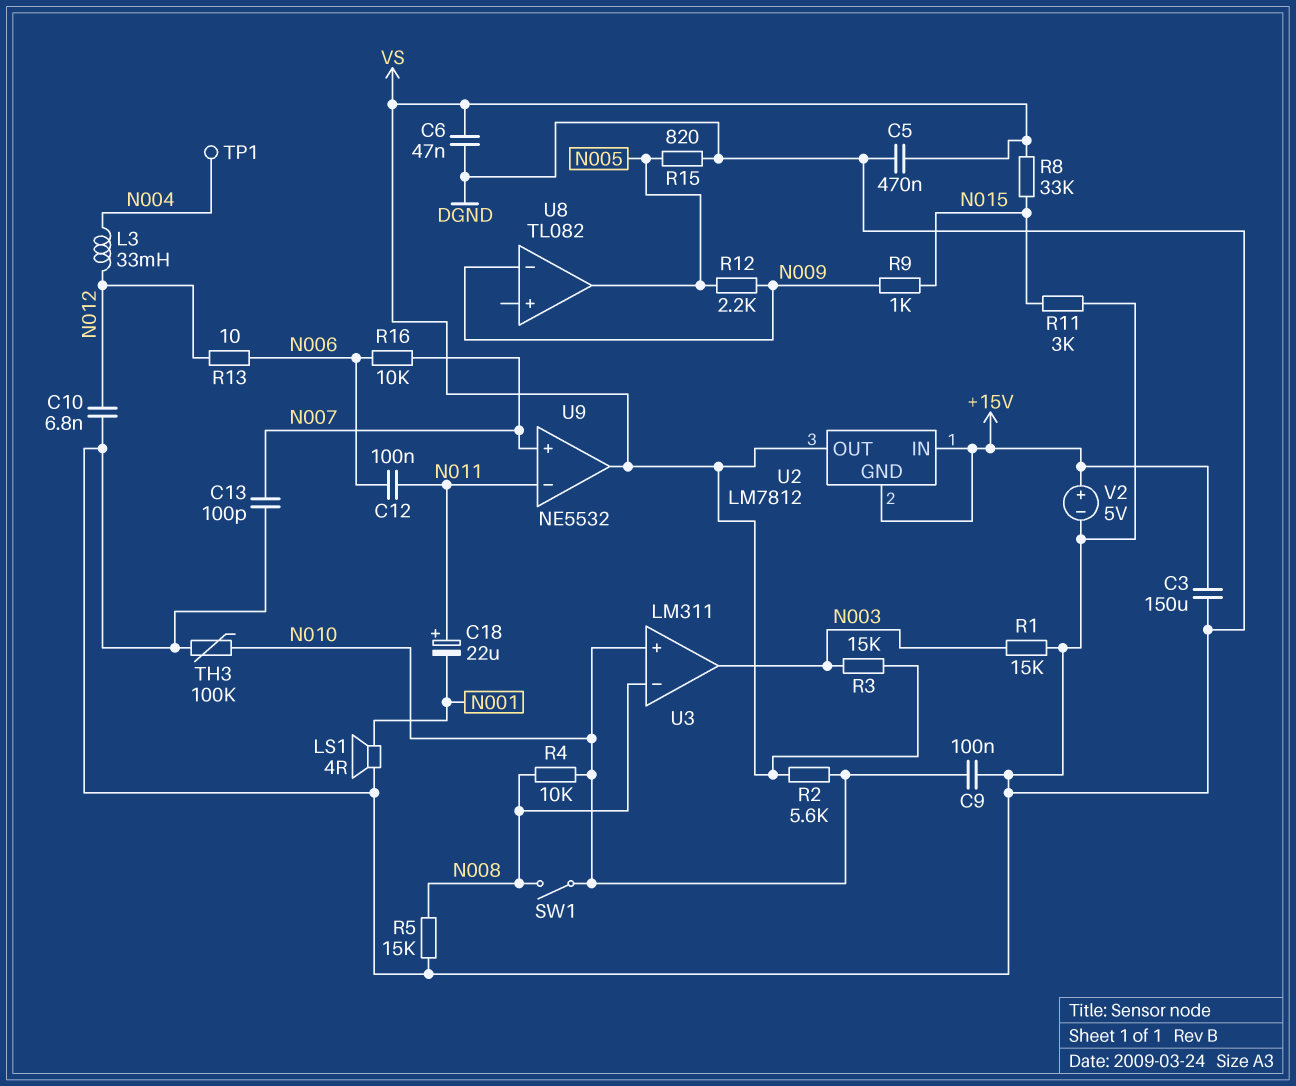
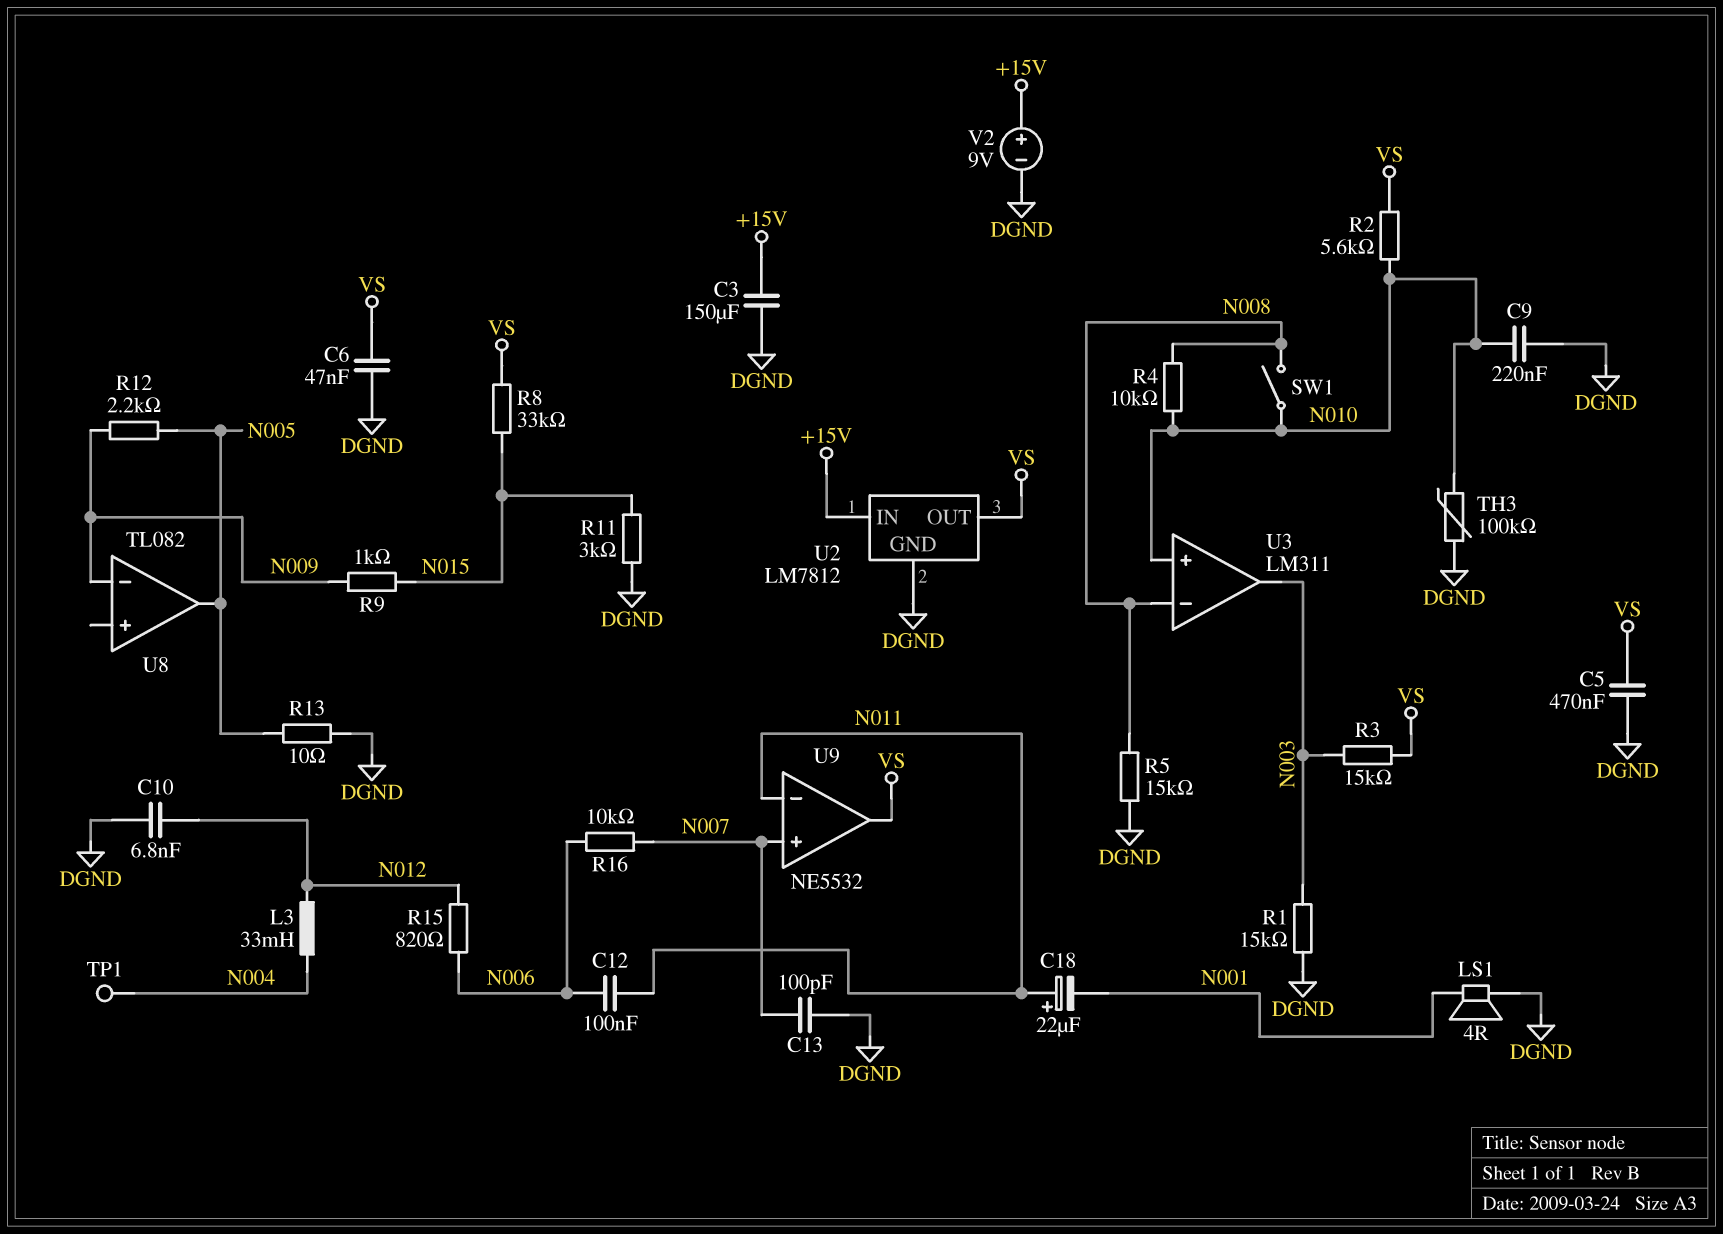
C9: 100nF (DGND, N010) -> 220nF (DGND, N010)
R13: 10 (N006, N012) -> 10 (DGND, N005)
R15: 820 (DGND, N005) -> 820 (N006, N012)
U2 pin GND: +15V -> DGND
V2: 5V (plus +15V, minus DGND) -> 9V (plus +15V, minus DGND)

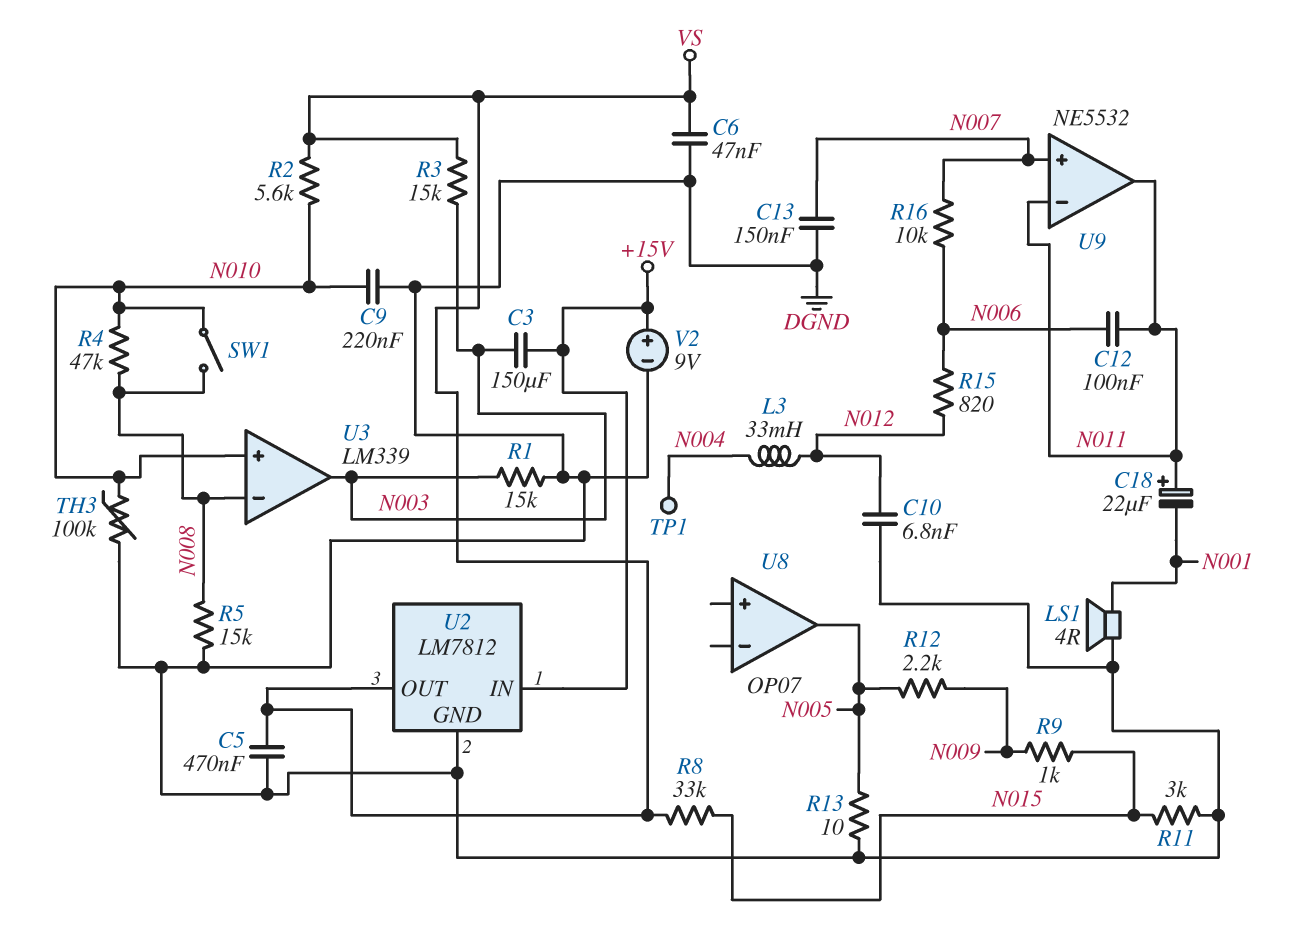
C3: 150uF (+15V, DGND) -> 150uF (+15V, N003)
C13: 100pF (DGND, N007) -> 150nF (DGND, N007)
R4: 10k (N008, N010) -> 47k (N008, N010)
U3: LM311 -> LM339
U8: TL082 -> OP07
U8 pin in-: N009 -> none
U9 pin out: VS -> N011

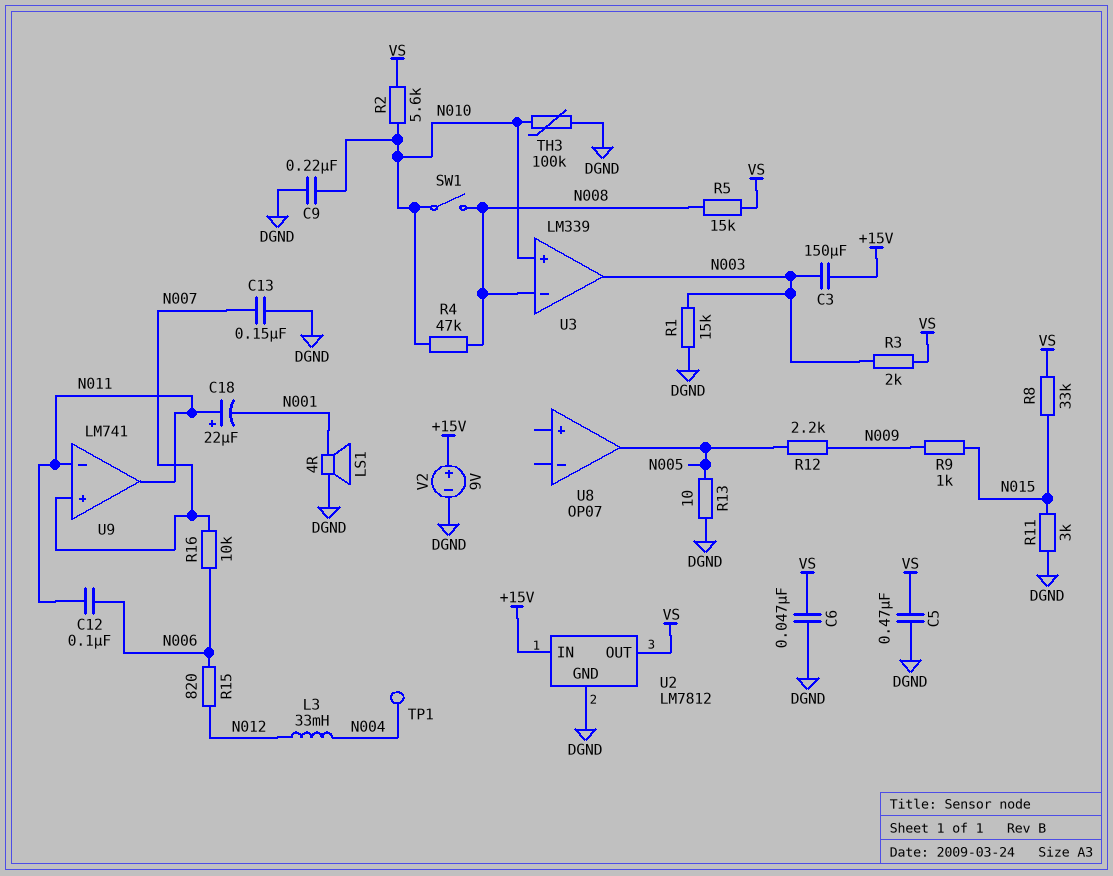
C10: 6.8nF (DGND, N012) -> none
R3: 15k (N003, VS) -> 2k (N003, VS)
R5: 15k (DGND, N008) -> 15k (N008, VS)
U9: NE5532 -> LM741

